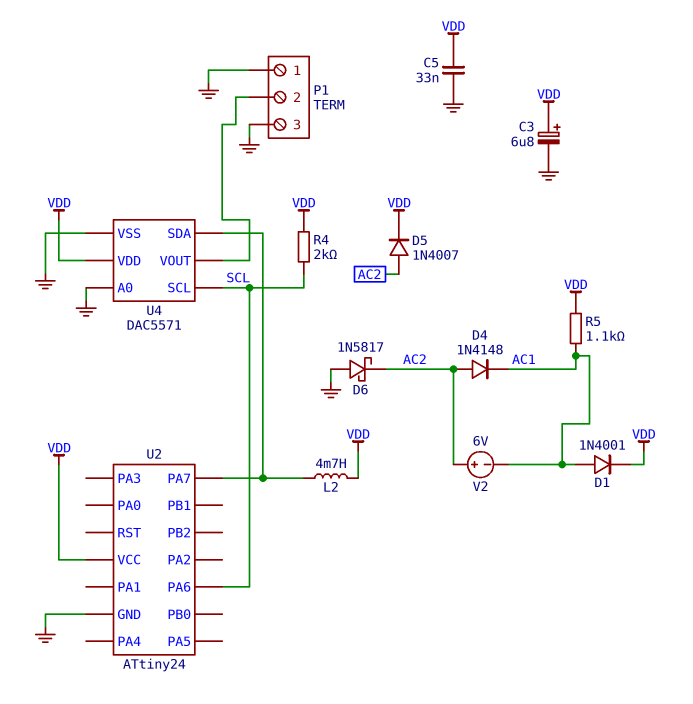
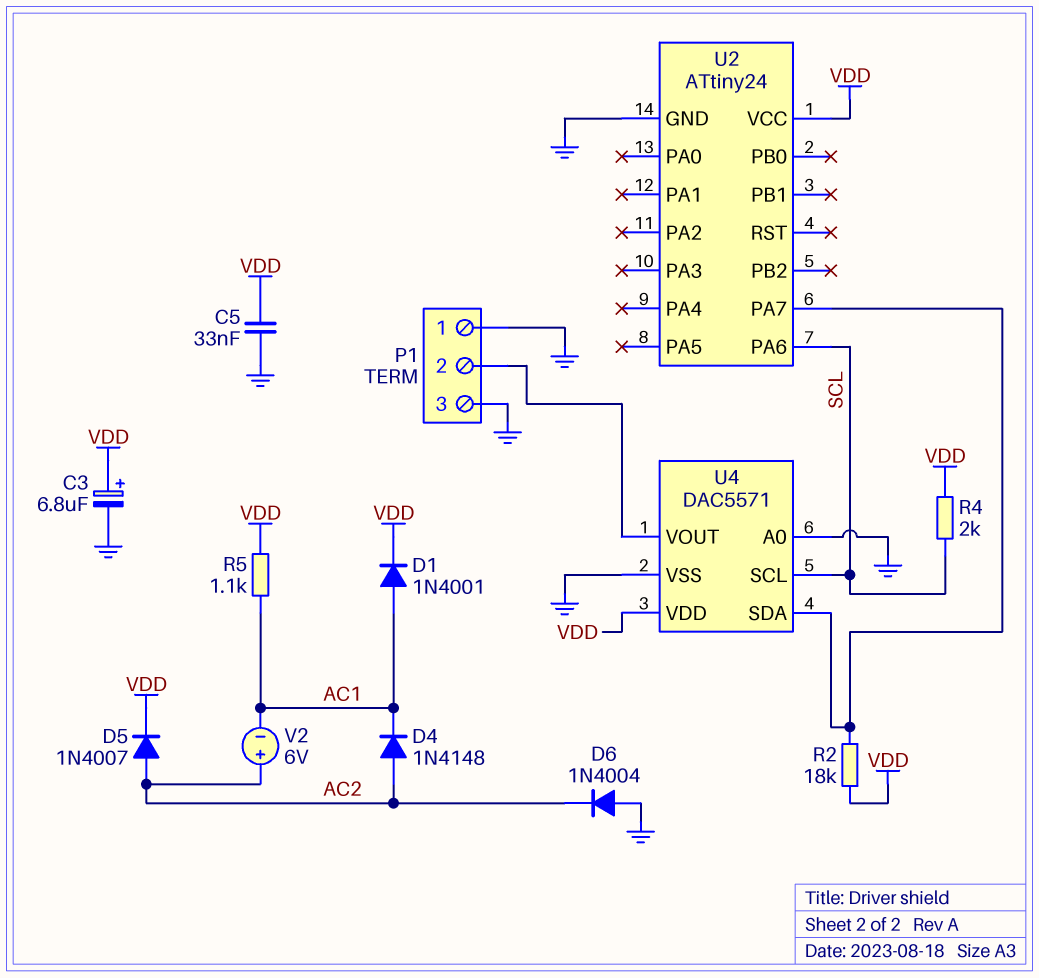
D6: schottky 1N5817 (A GND, K AC2) -> diode 1N4004 (A GND, K AC2)
L2: 4.7mH (U2/PA7, VDD) -> none
R2: none -> 18k (U2/PA7, VDD)

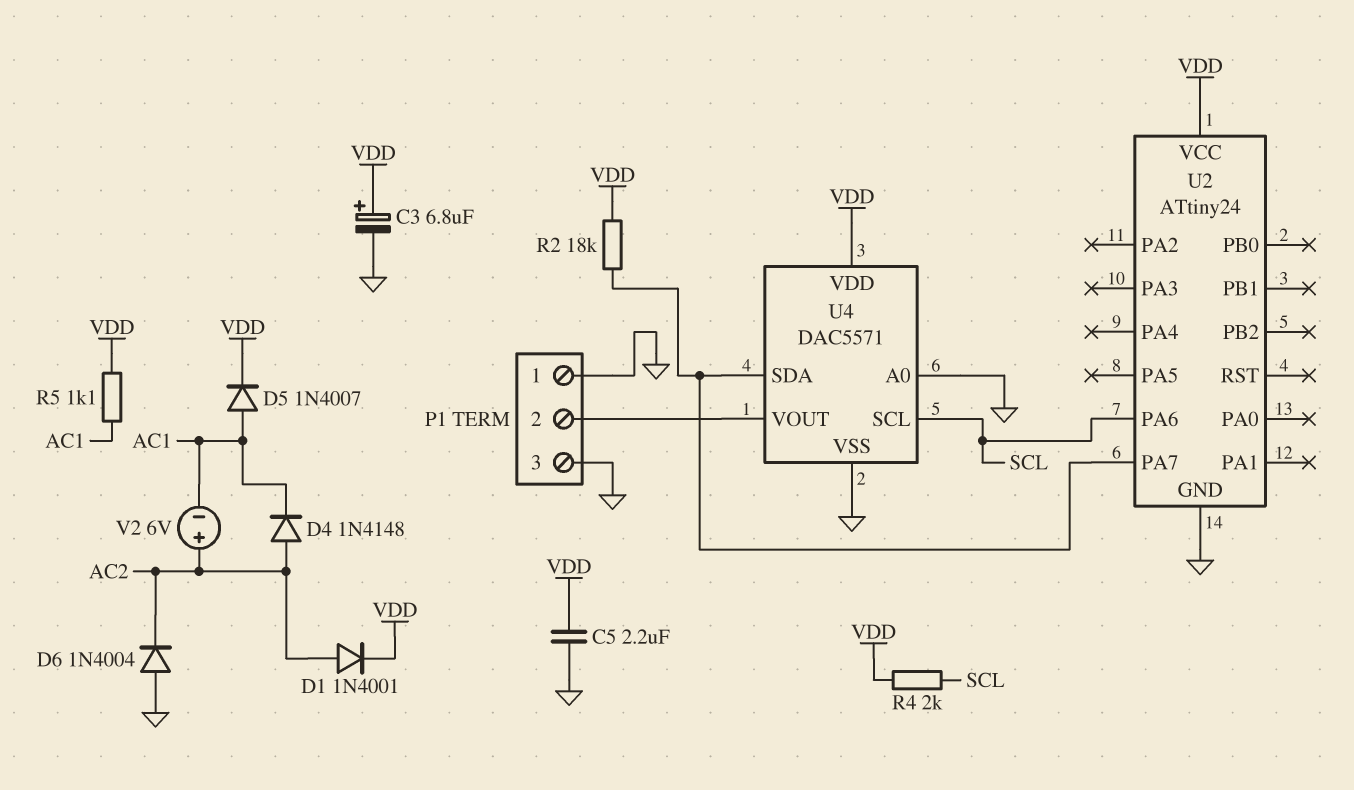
C5: 33nF (GND, VDD) -> 2.2uF (GND, VDD)
D1: diode 1N4001 (A AC1, K VDD) -> diode 1N4001 (A AC2, K VDD)
D5: diode 1N4007 (A AC2, K VDD) -> diode 1N4007 (A AC1, K VDD)

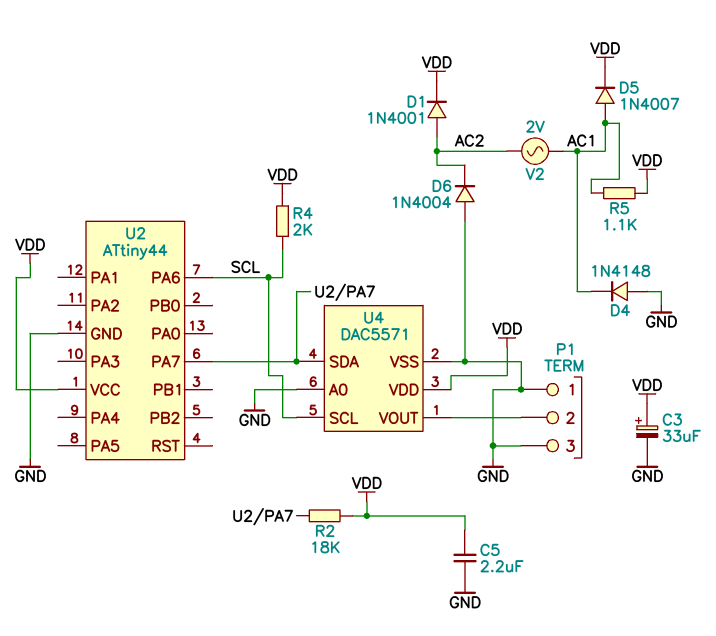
C3: 6.8uF (plus VDD, minus GND) -> 33uF (plus VDD, minus GND)
D4: diode 1N4148 (A AC2, K AC1) -> diode 1N4148 (A GND, K AC1)
U2: ATtiny24 -> ATtiny44
V2: 6V (plus AC2, minus AC1) -> AC 2V (AC1, AC2)

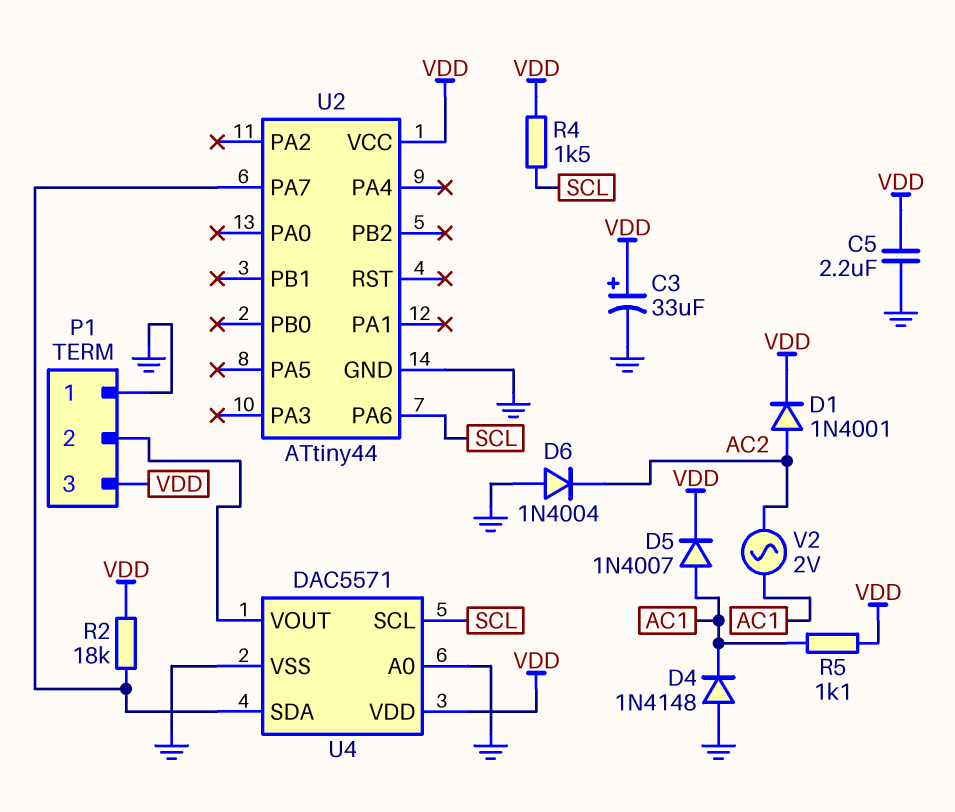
P1 pin 3: GND -> VDD
R4: 2k (SCL, VDD) -> 1.5k (SCL, VDD)

